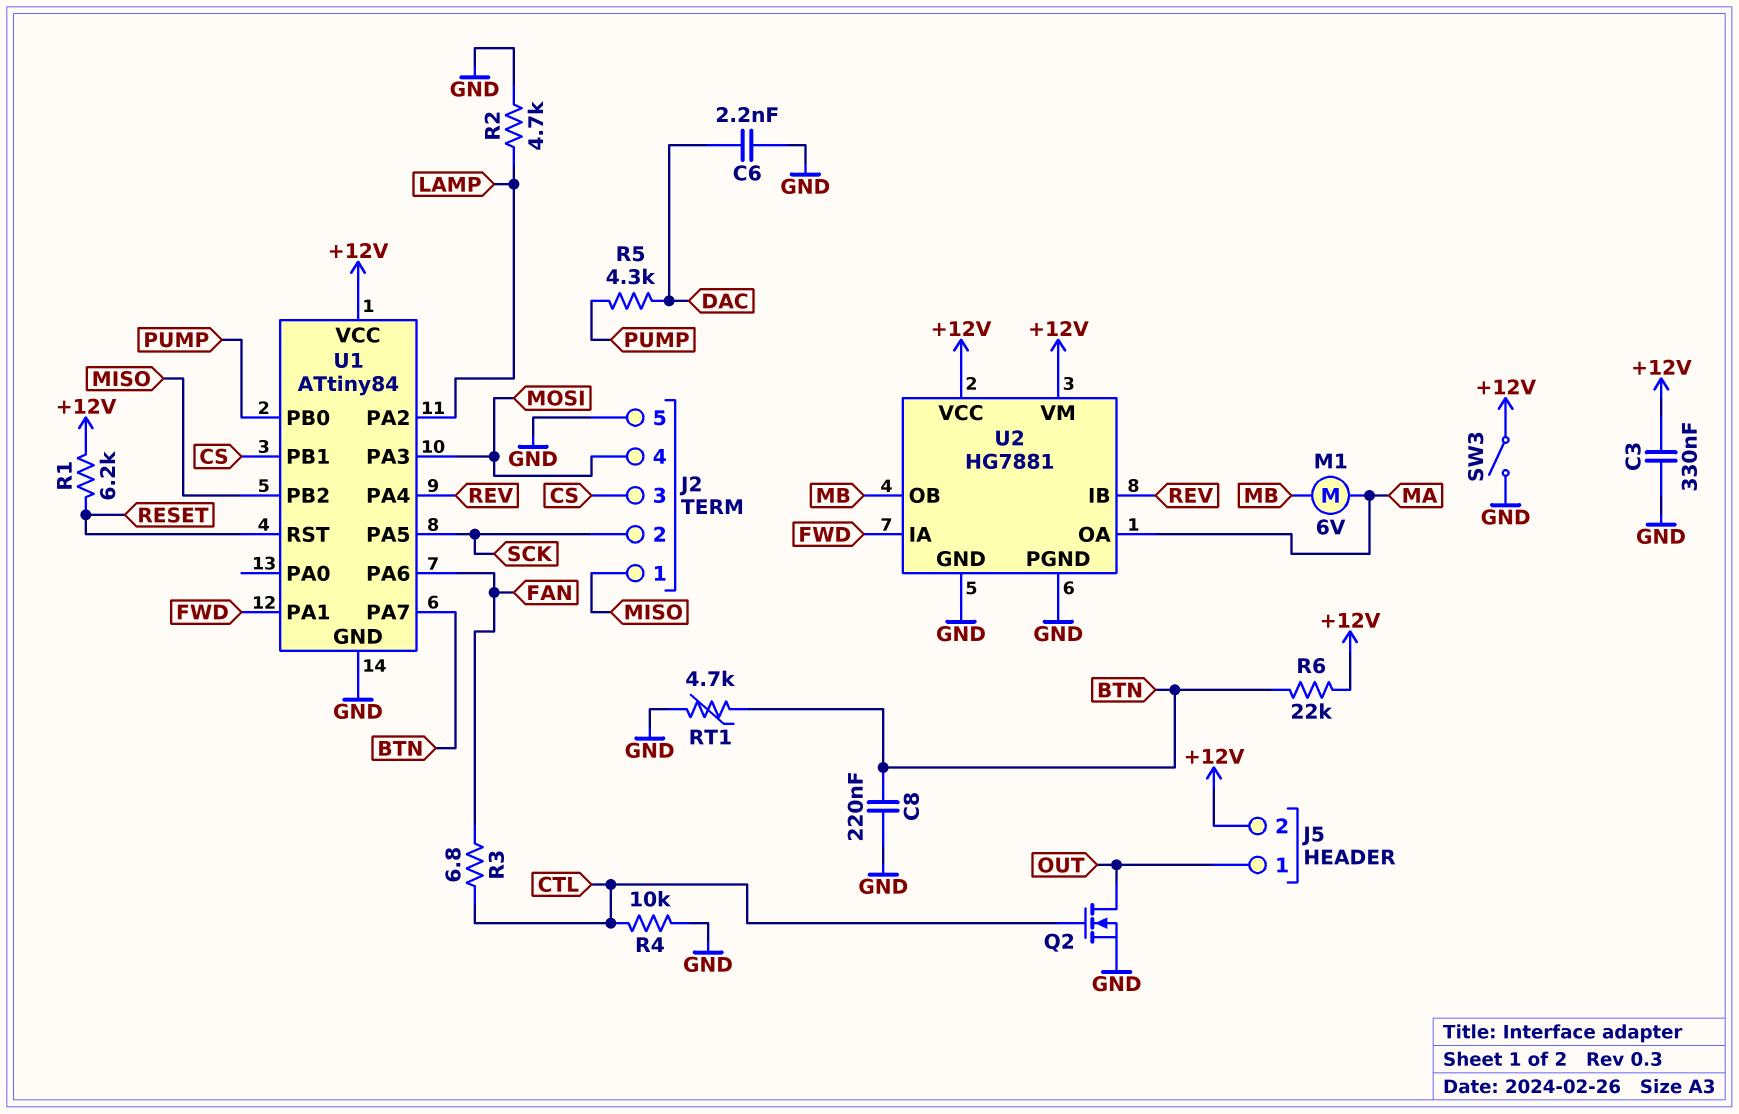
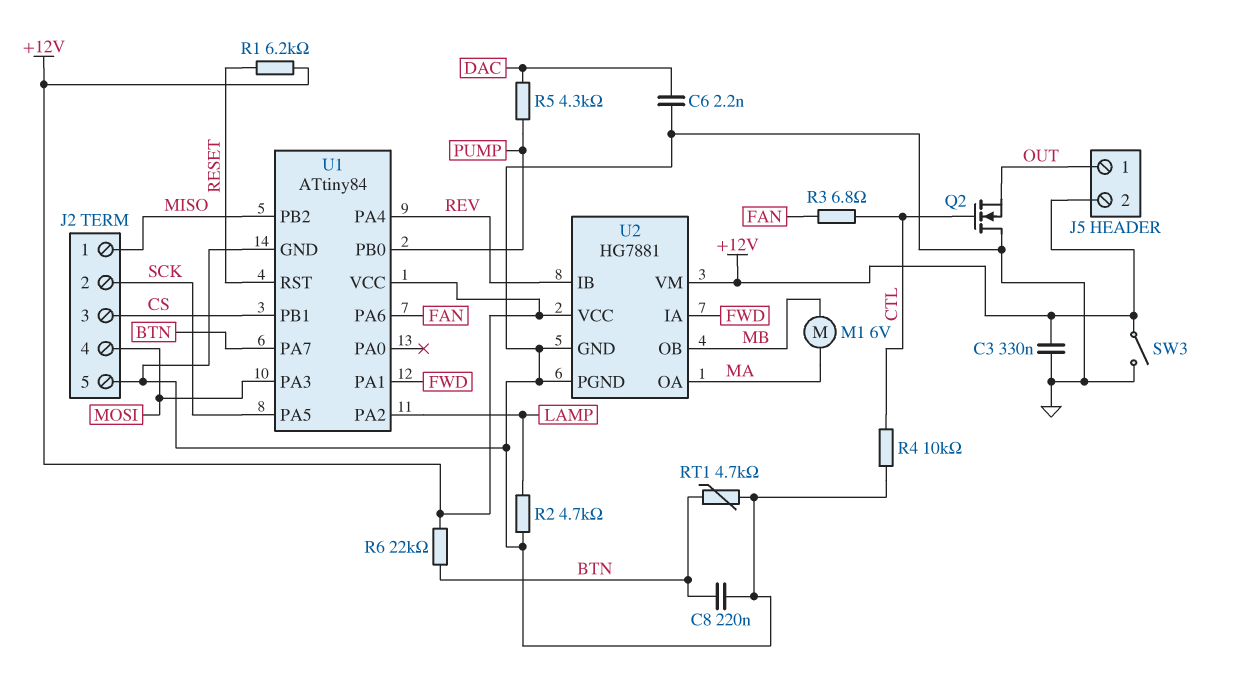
Q2: NMOS (G CTL, D OUT, S GND) -> NMOS (G CTL, D GND, S OUT)

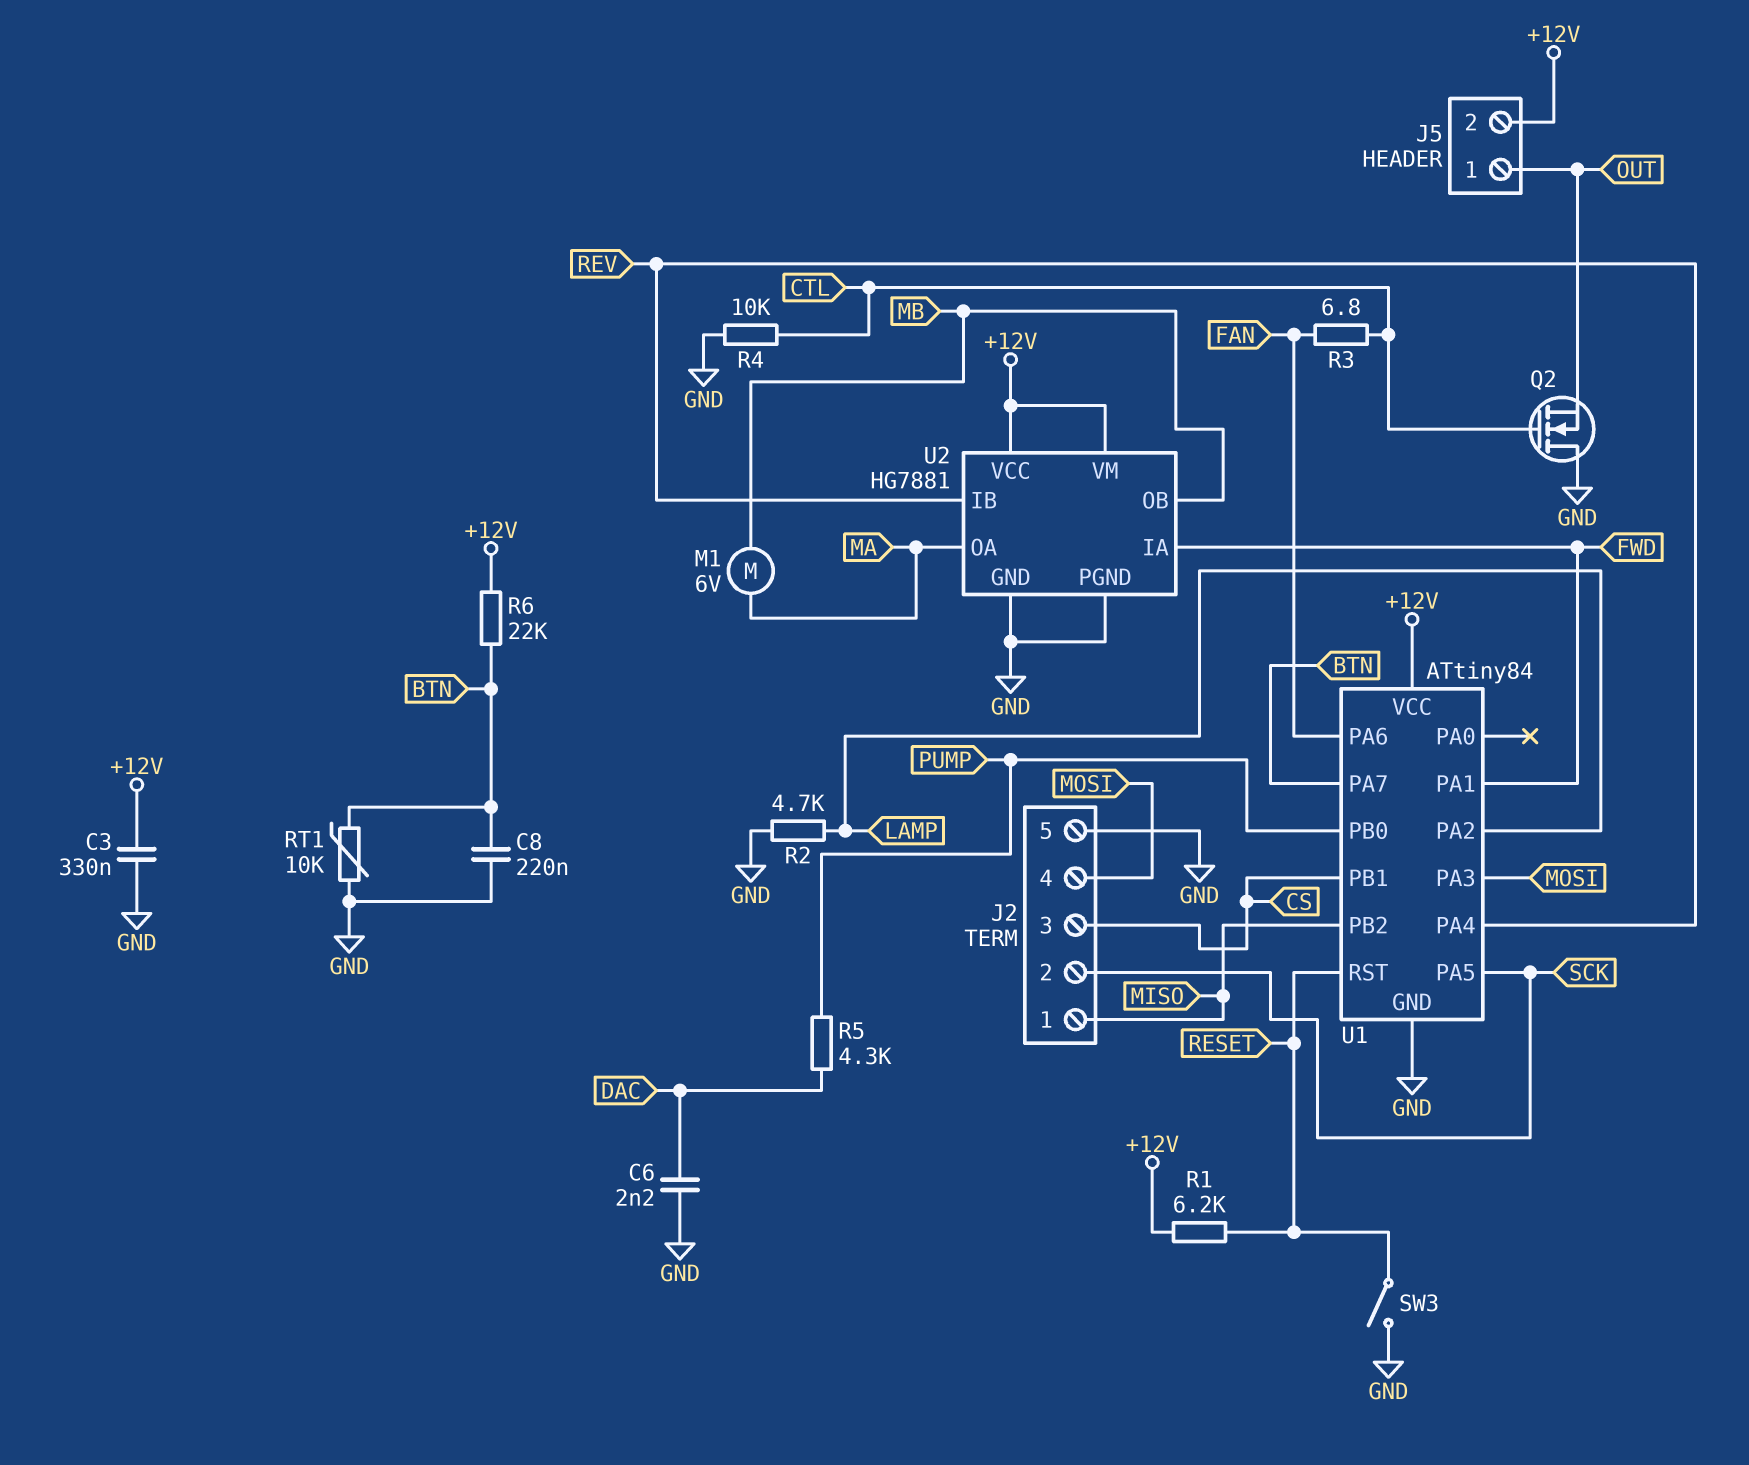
RT1: 4.7k (BTN, GND) -> 10k (BTN, GND)
SW3: switch (+12V, GND) -> switch (GND, RESET)

